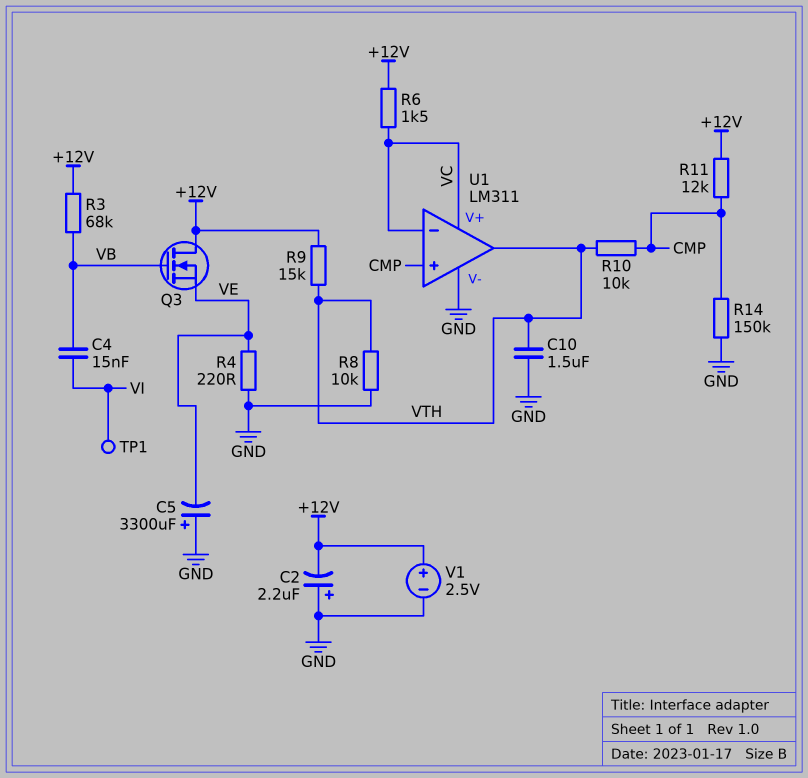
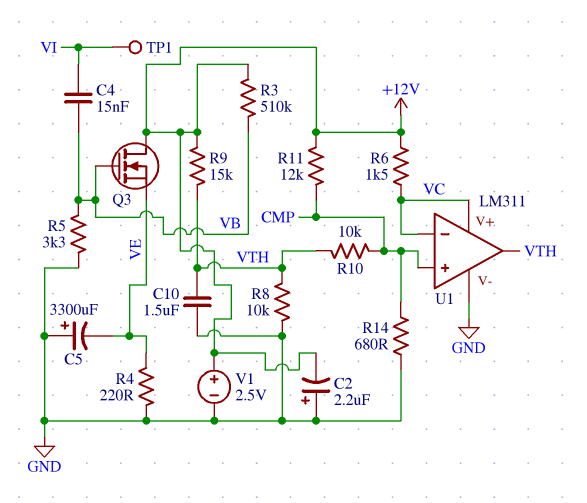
R3: 68k (+12V, VB) -> 510k (+12V, VB)
R5: none -> 3.3k (GND, VB)
R14: 150k (CMP, GND) -> 680 (CMP, GND)

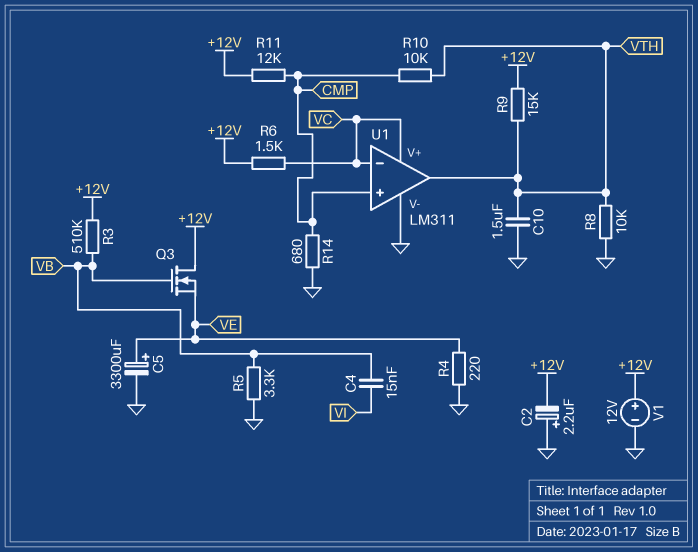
C5: 3300uF (plus GND, minus VE) -> 3300uF (plus VE, minus GND)
TP1: test point (VI) -> none
V1: 2.5V (plus +12V, minus GND) -> 12V (plus +12V, minus GND)

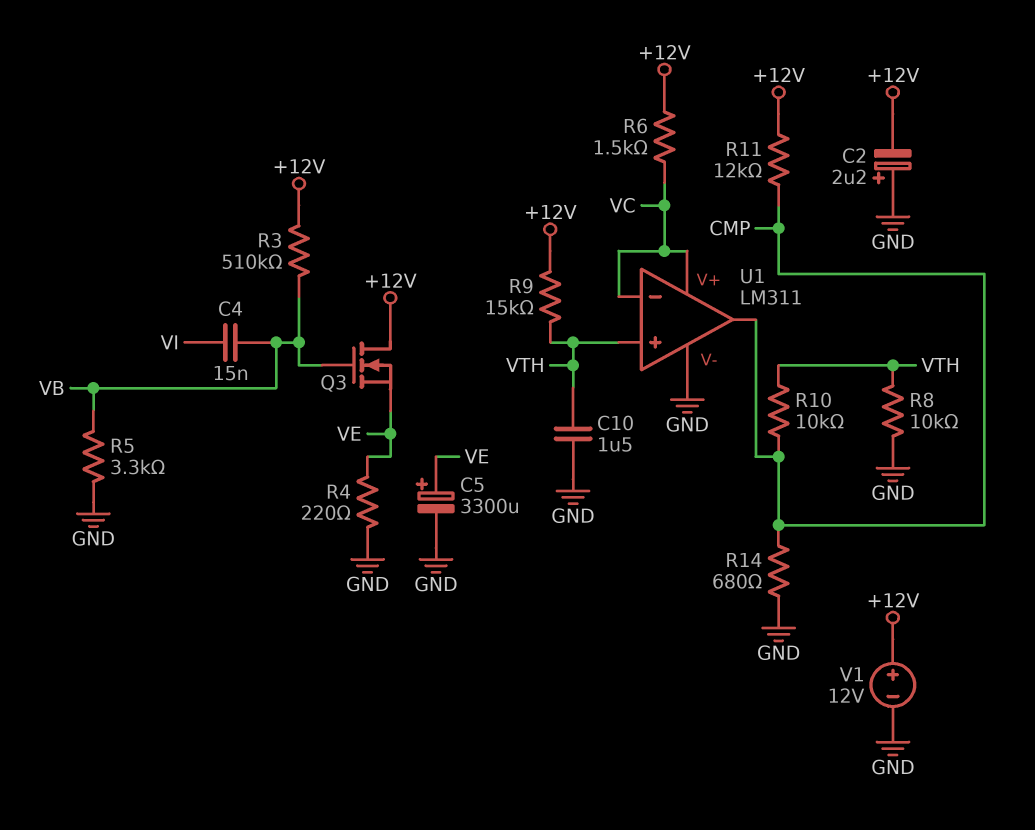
U1 pin in+: CMP -> VTH
U1 pin out: VTH -> CMP

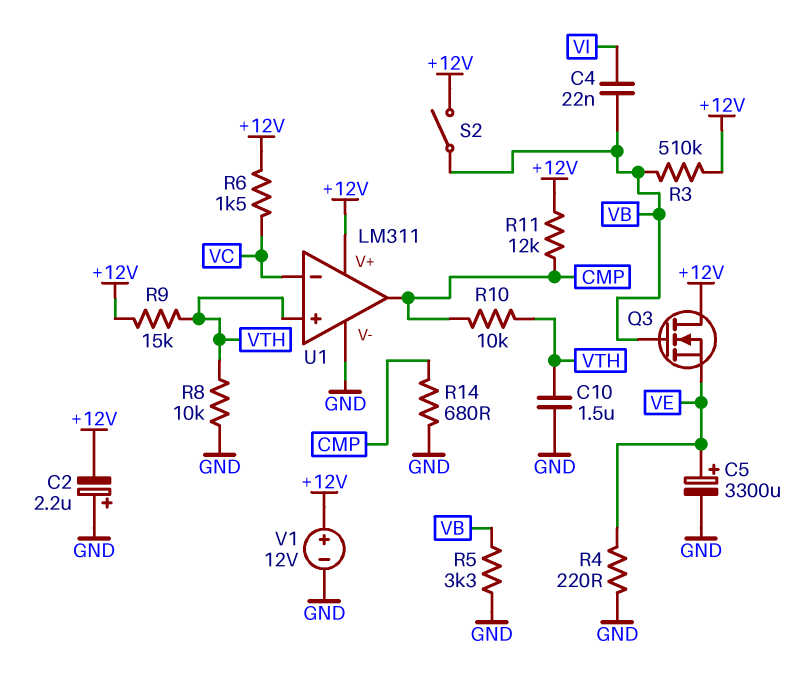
C4: 15nF (VB, VI) -> 22nF (VB, VI)
S2: none -> switch (+12V, VB)
U1 pin V+: VC -> +12V

